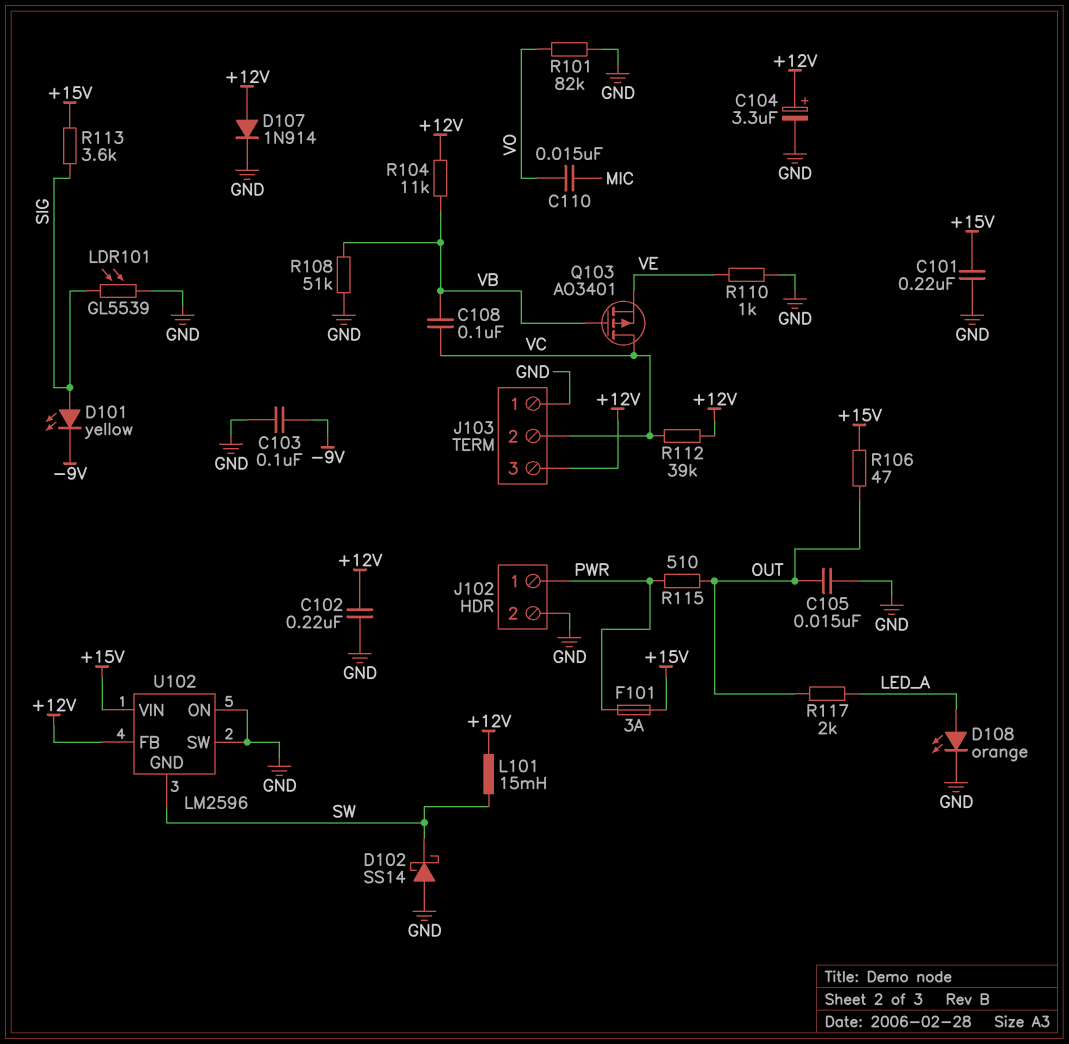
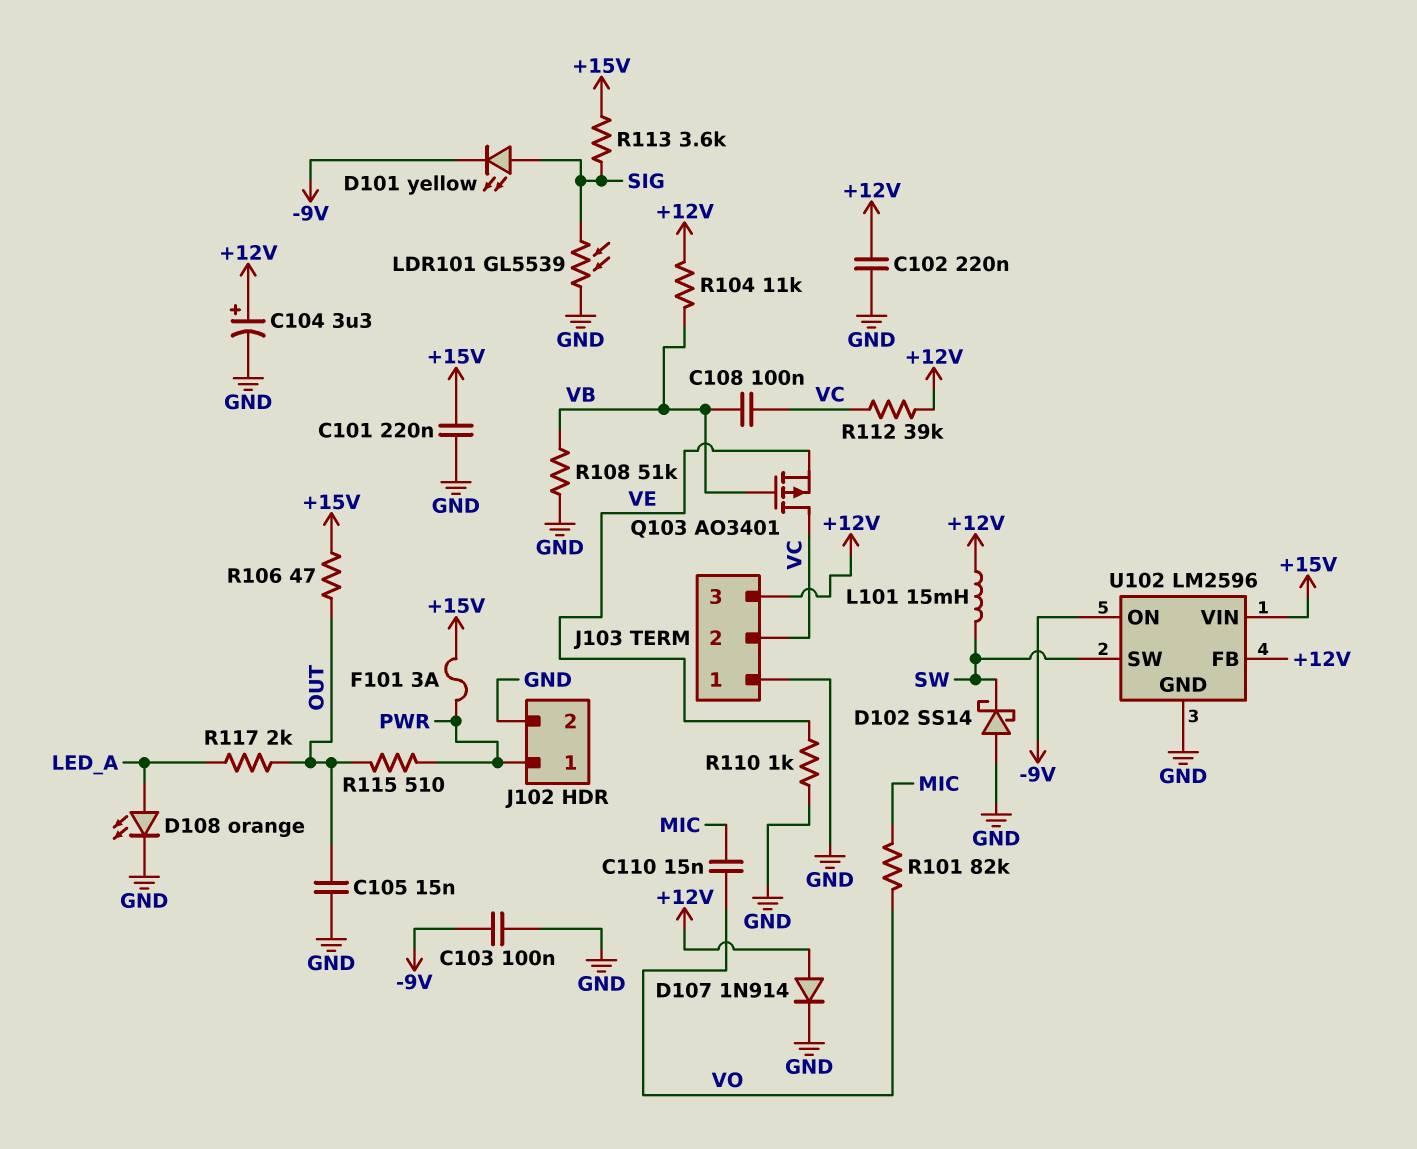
R101: 82k (GND, VO) -> 82k (MIC, VO)
U102 pin GND: SW -> GND
U102 pin ON: GND -> -9V
U102 pin SW: GND -> SW

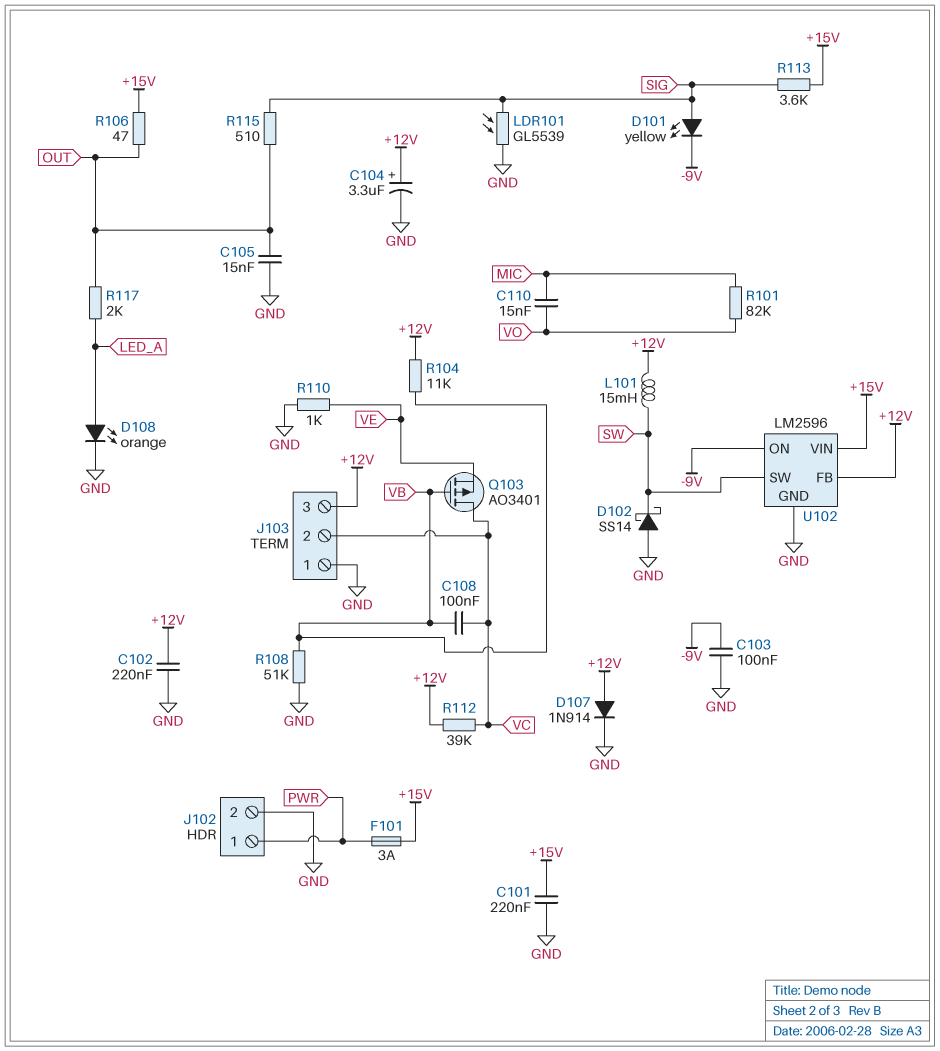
R115: 510 (OUT, PWR) -> 510 (OUT, SIG)

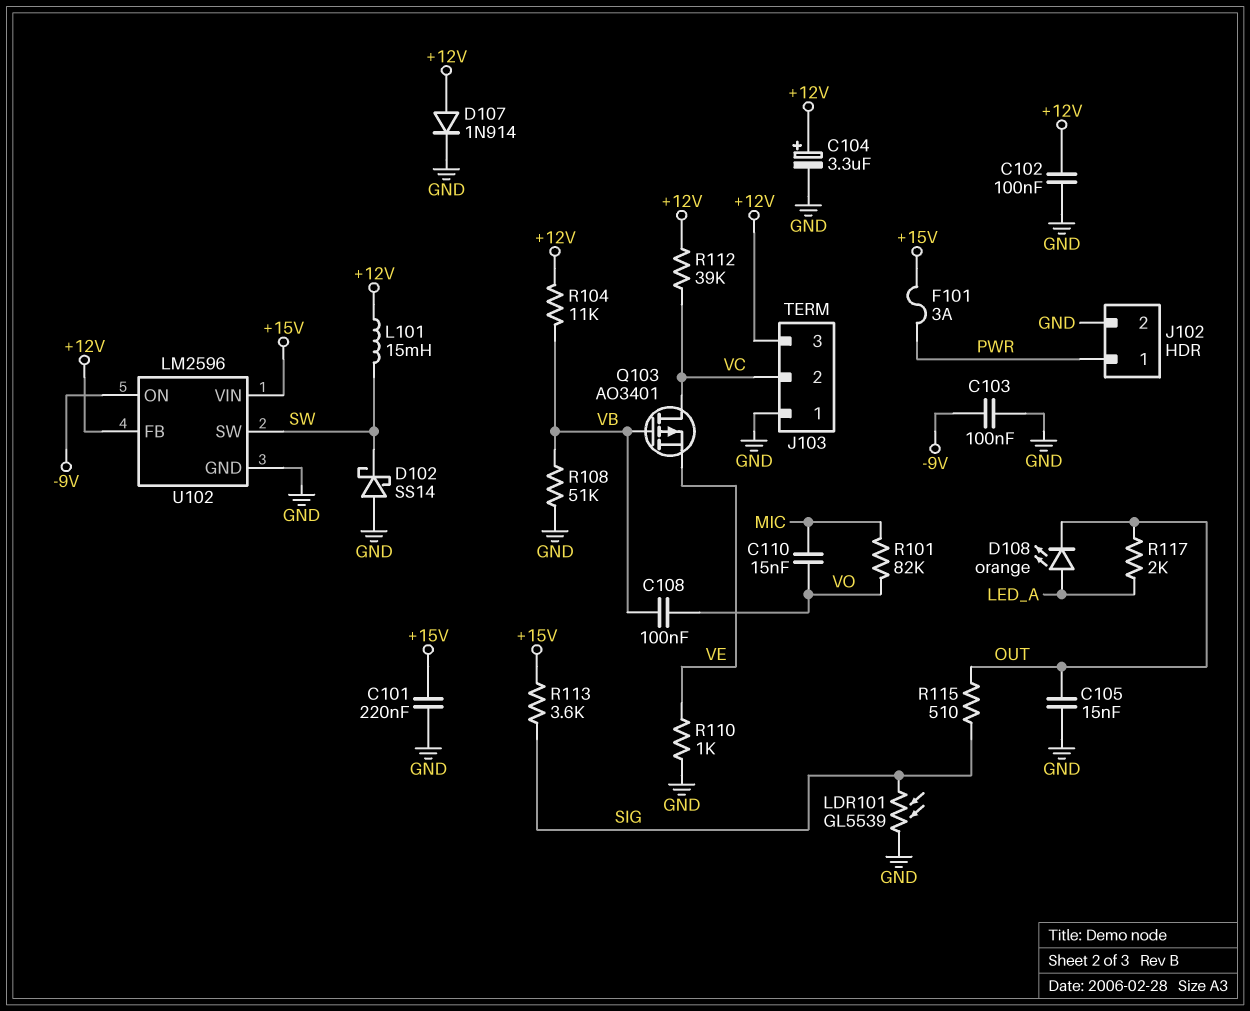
C102: 220nF (+12V, GND) -> 100nF (+12V, GND)
C108: 100nF (VB, VC) -> 100nF (VB, VO)
D101: LED yellow (A SIG, K -9V) -> none
D108: LED orange (A LED_A, K GND) -> LED orange (A LED_A, K OUT)
R106: 47 (+15V, OUT) -> none

